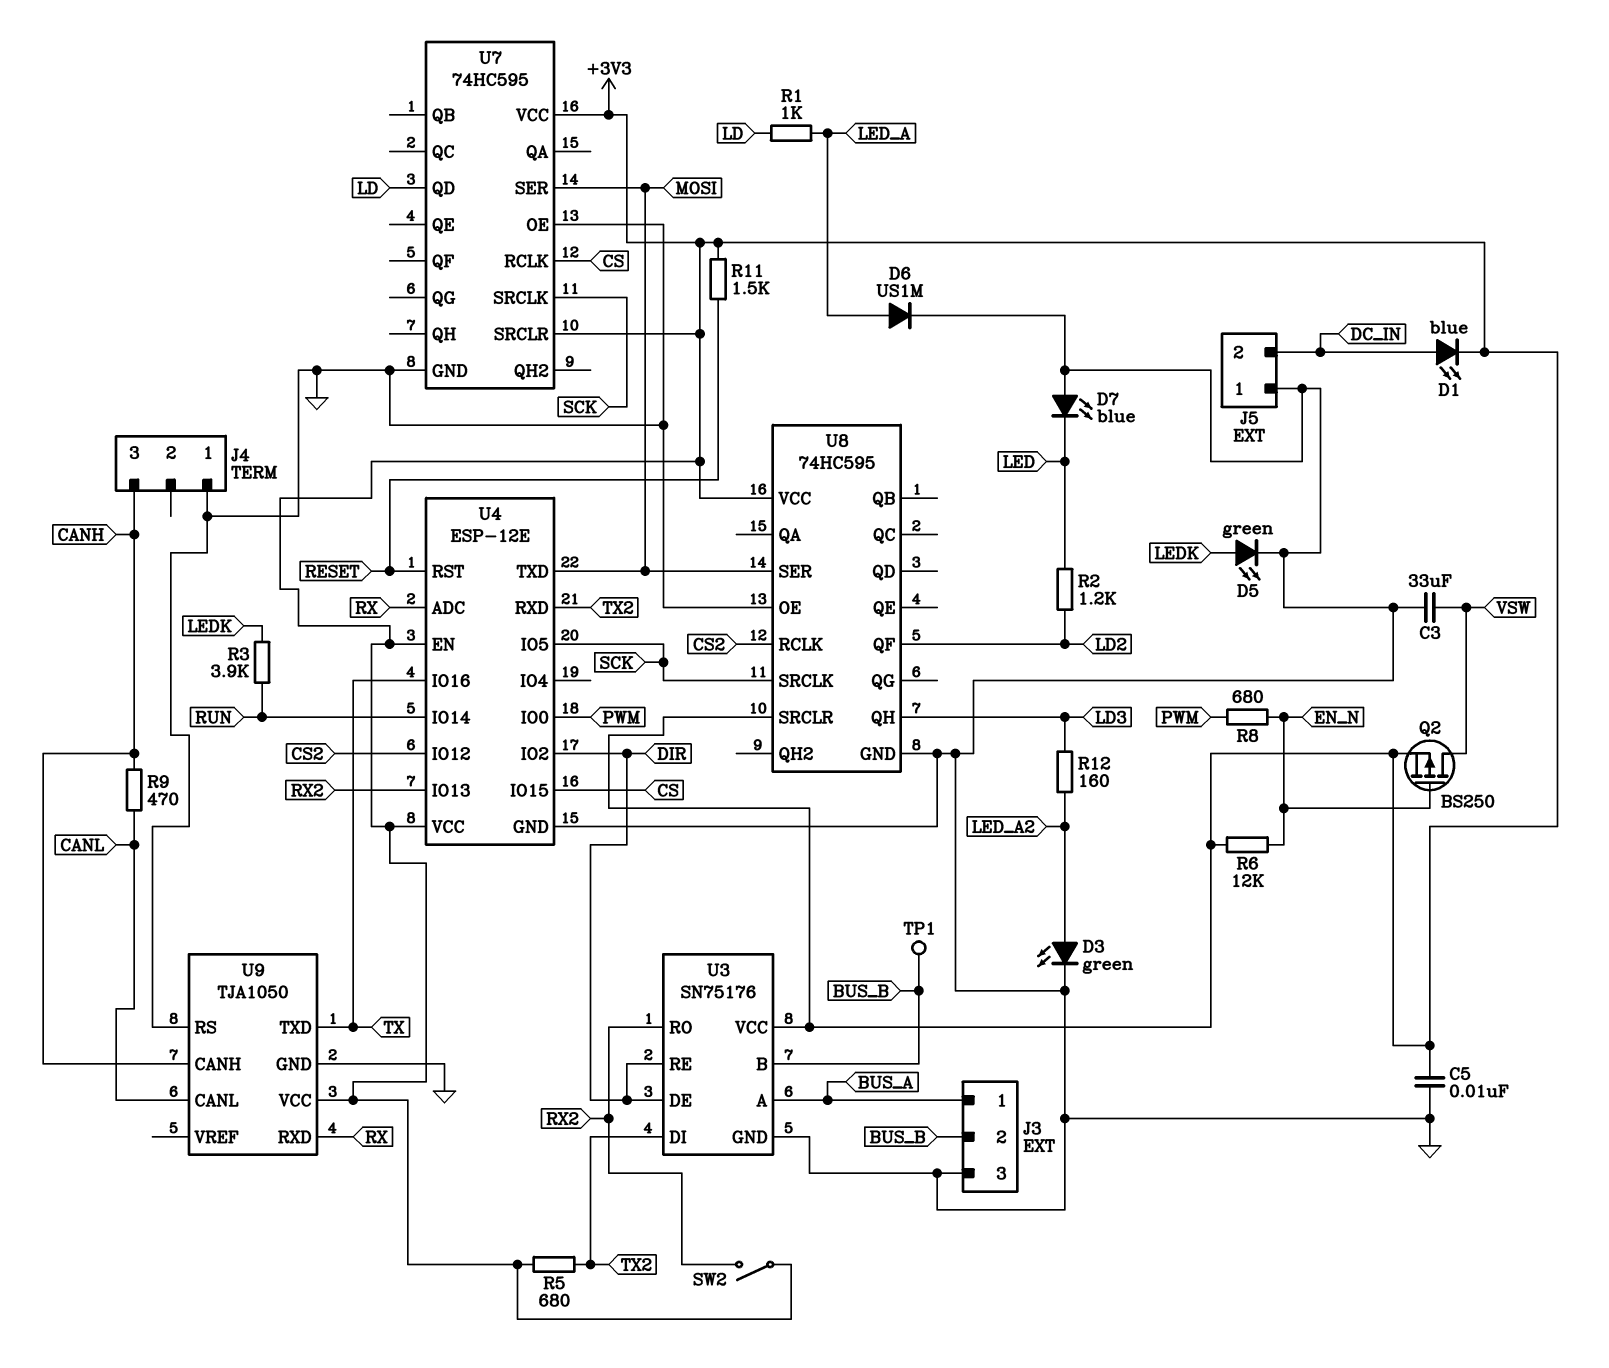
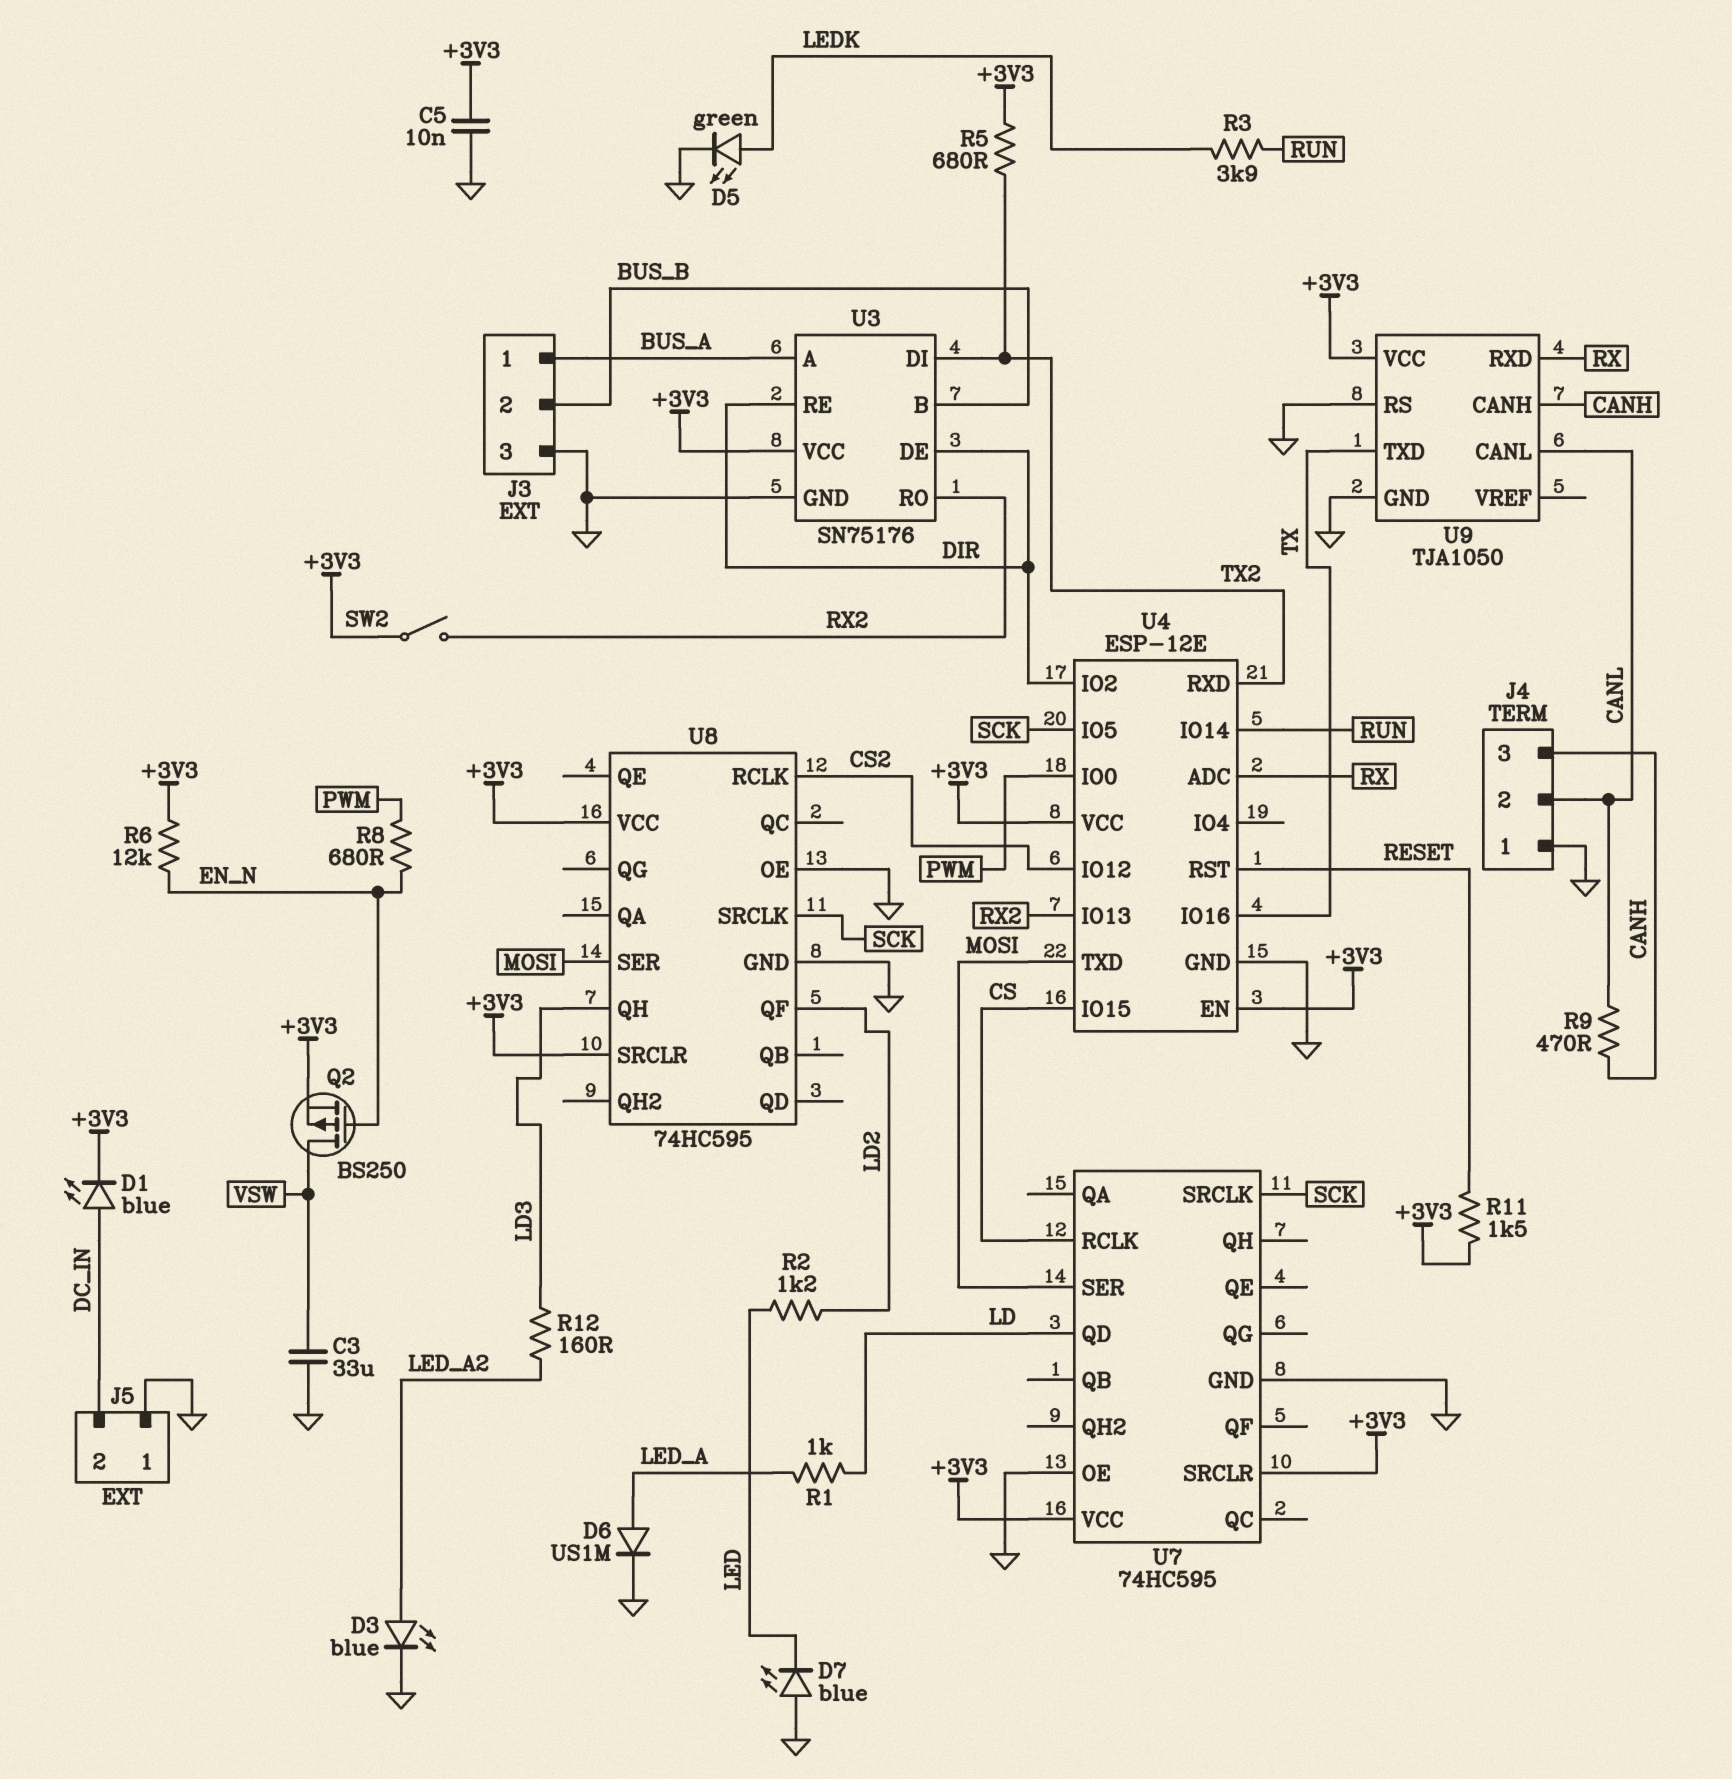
D3: LED green (A LED_A2, K GND) -> LED blue (A LED_A2, K GND)
J4 pin 2: none -> CANL
TP1: test point (BUS_B) -> none

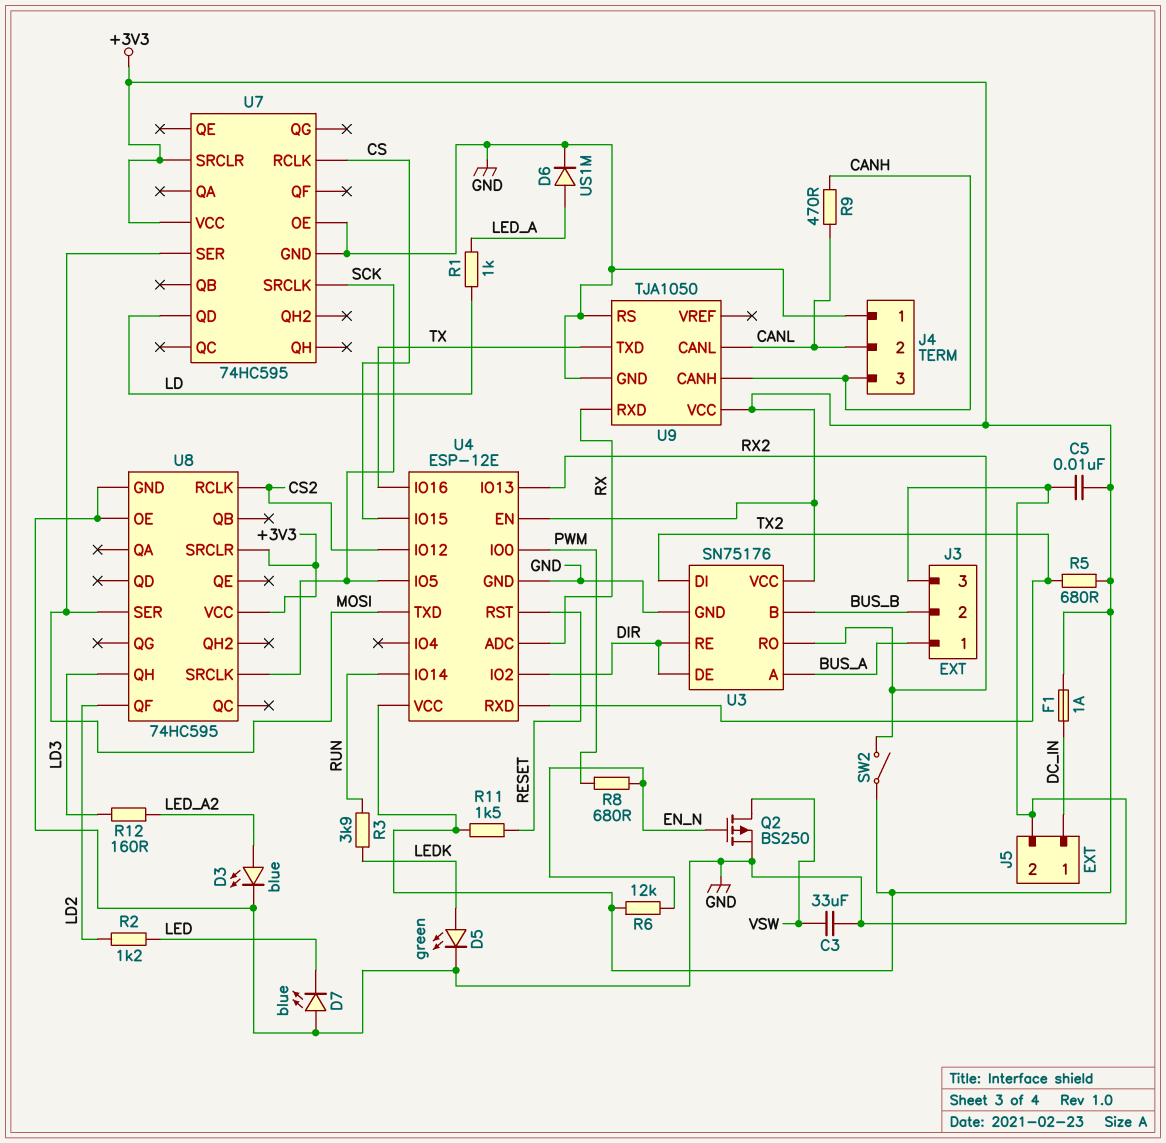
D1: LED blue (A DC_IN, K +3V3) -> none
F1: none -> 1A (+3V3, DC_IN)
J5 pin 1: GND -> DC_IN
J5 pin 2: DC_IN -> GND
Q2: PMOS BS250 (G EN_N, D VSW, S +3V3) -> PMOS BS250 (G EN_N, D VSW, S GND)

